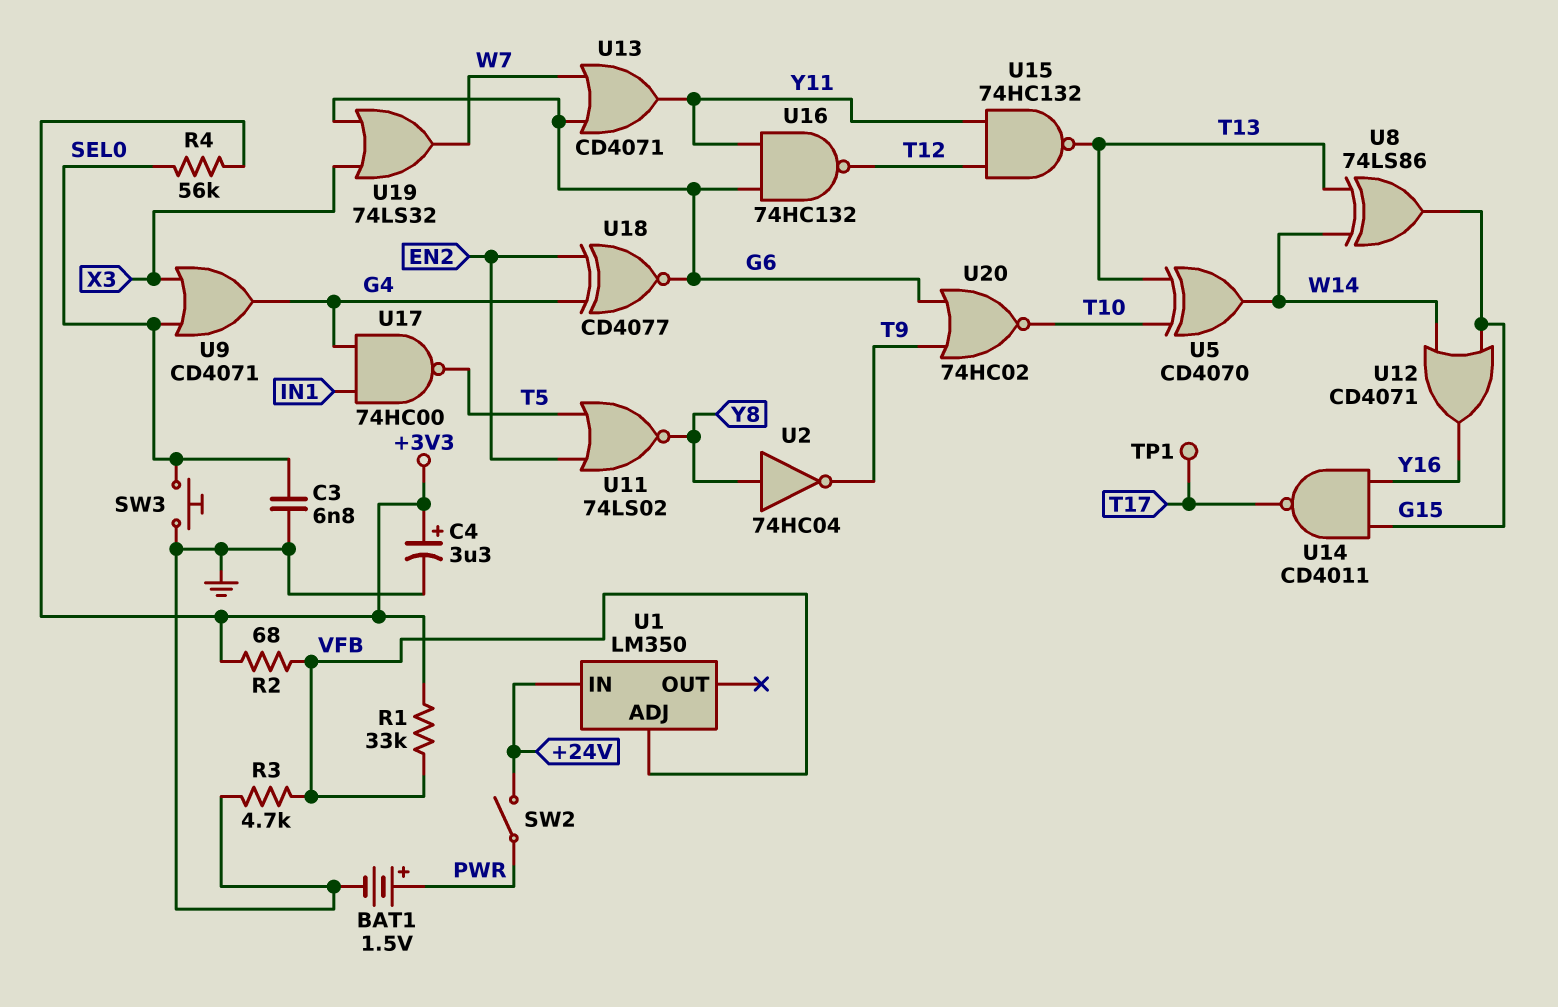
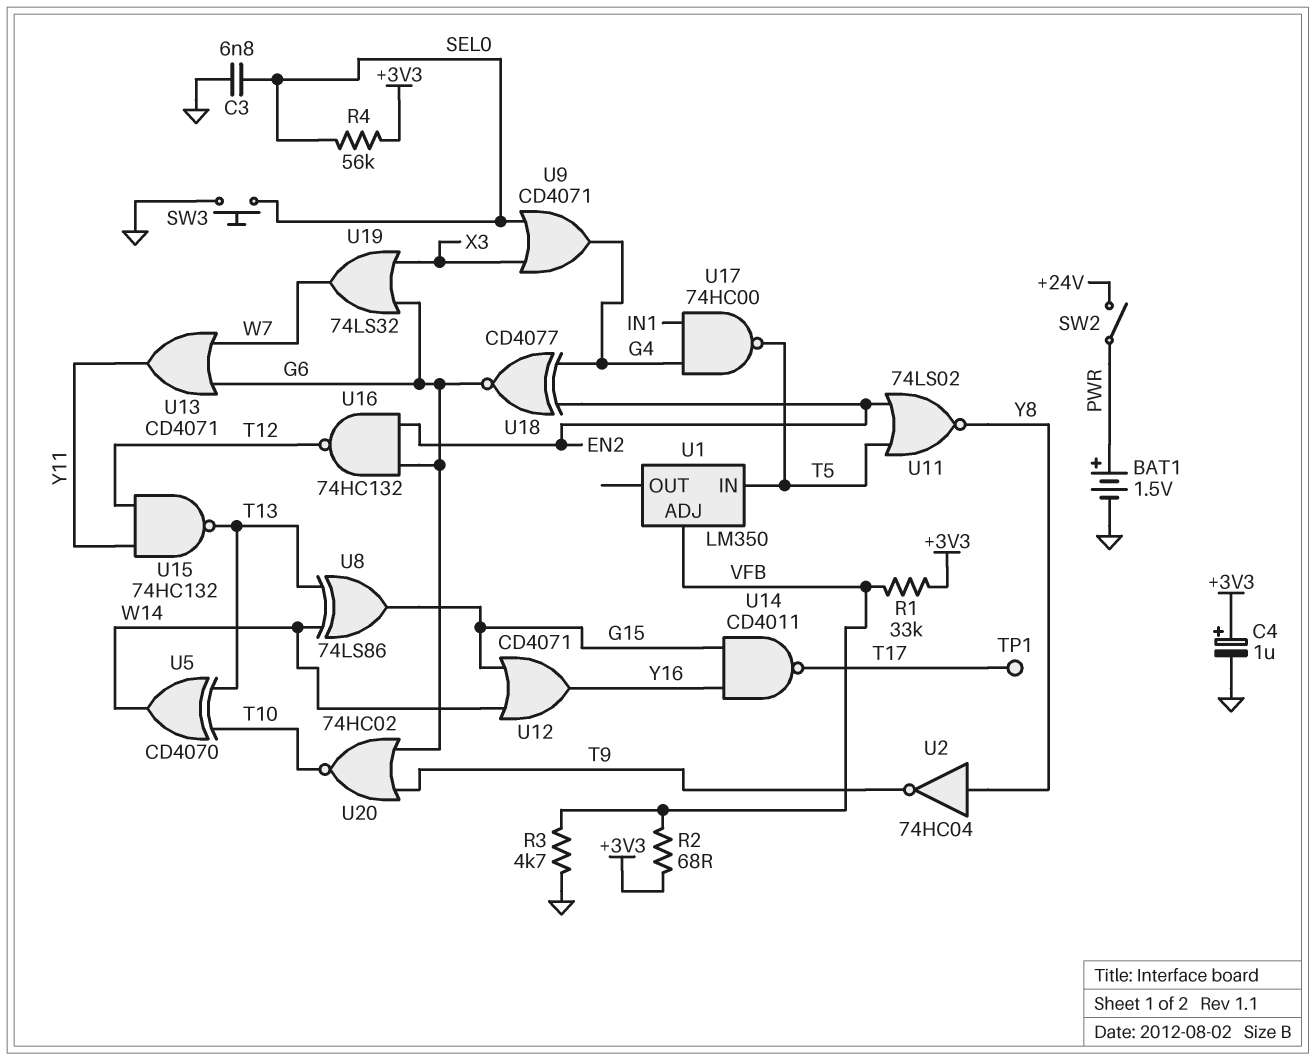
C4: 3.3uF (plus +3V3, minus GND) -> 1uF (plus +3V3, minus GND)
U1 pin IN: +24V -> T5
U16: NAND 74HC132 (in G6, in Y11, out T12) -> NAND 74HC132 (in EN2, in G6, out T12)

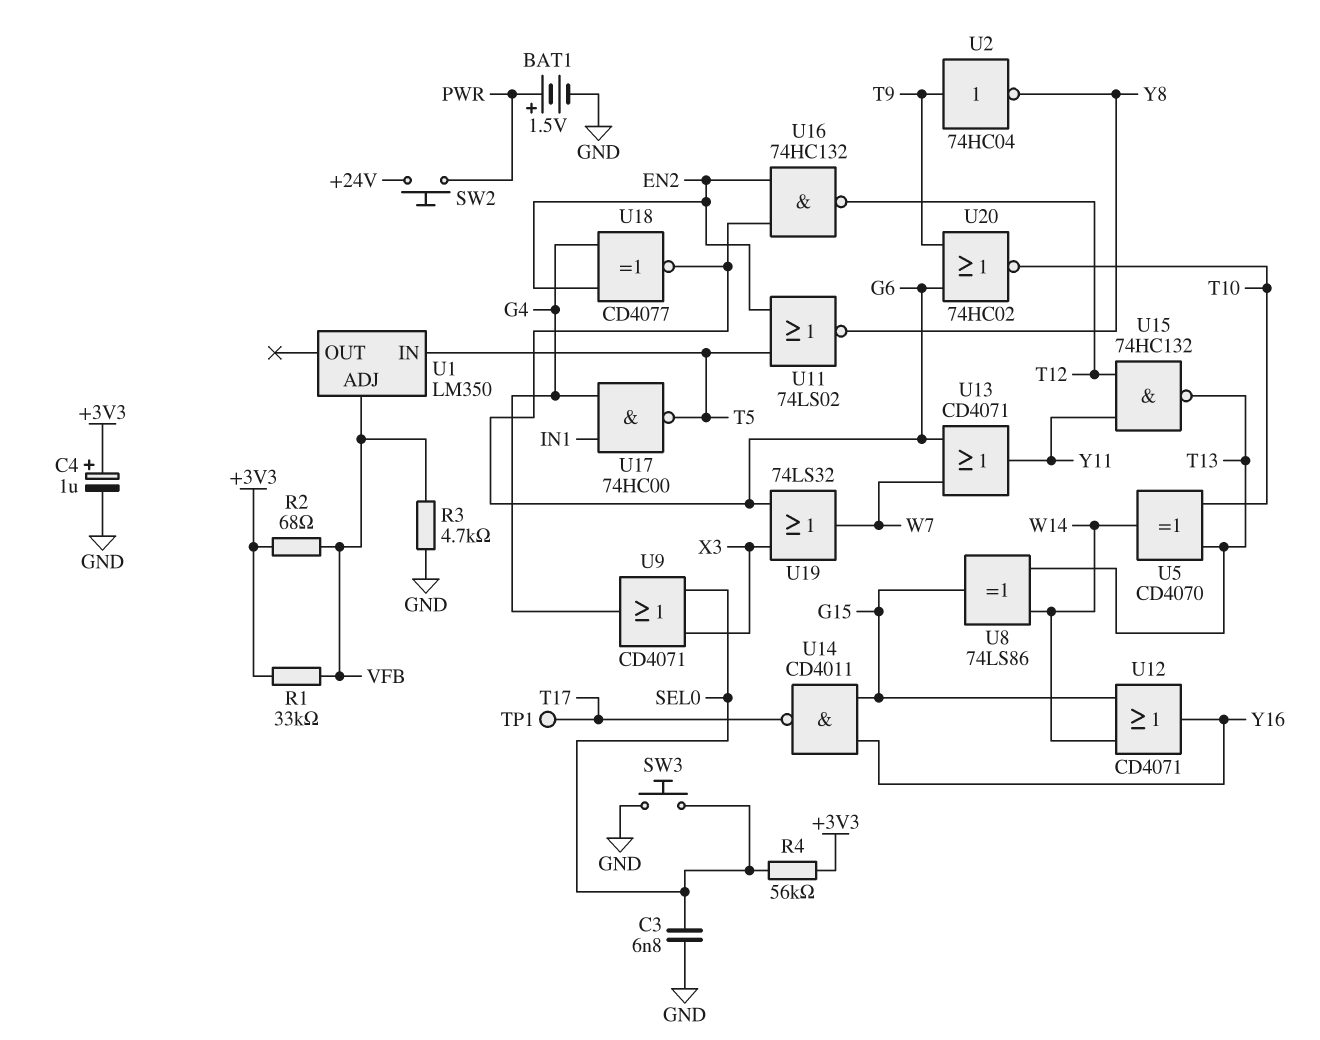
SW2: switch (+24V, PWR) -> button (+24V, PWR)
U2: NOT 74HC04 (in Y8, out T9) -> NOT 74HC04 (in T9, out Y8)

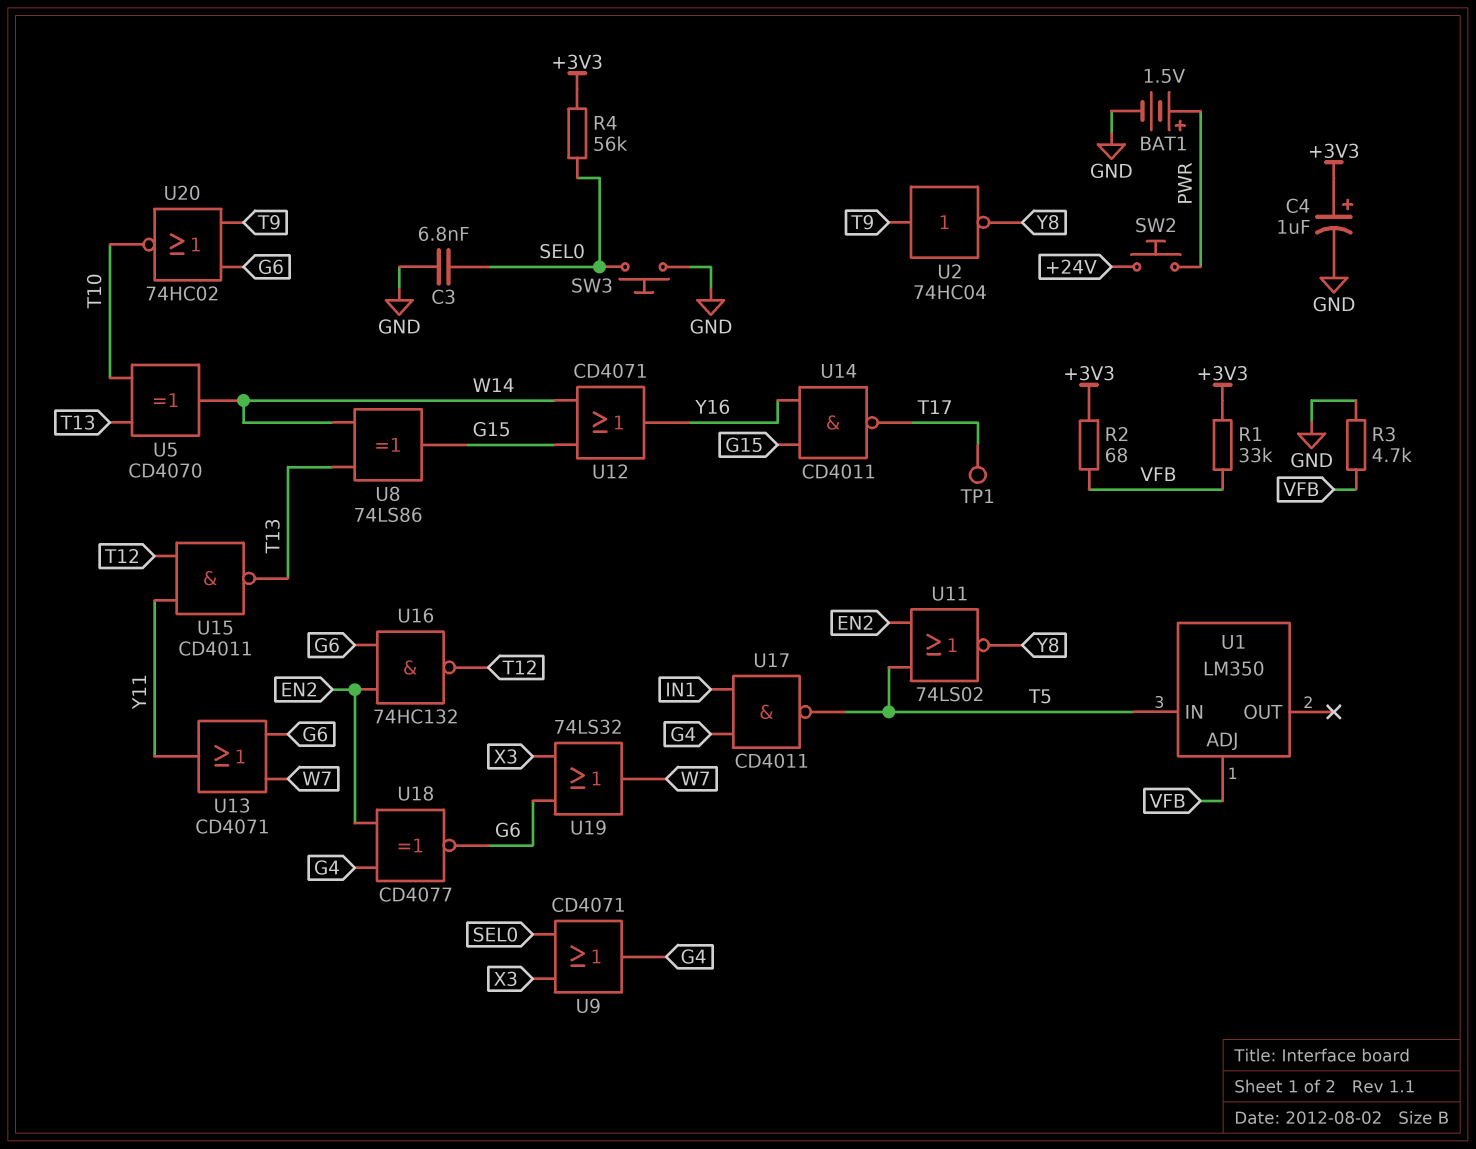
U15: NAND 74HC132 (in T12, in Y11, out T13) -> NAND CD4011 (in T12, in Y11, out T13)
U17: NAND 74HC00 (in G4, in IN1, out T5) -> NAND CD4011 (in G4, in IN1, out T5)

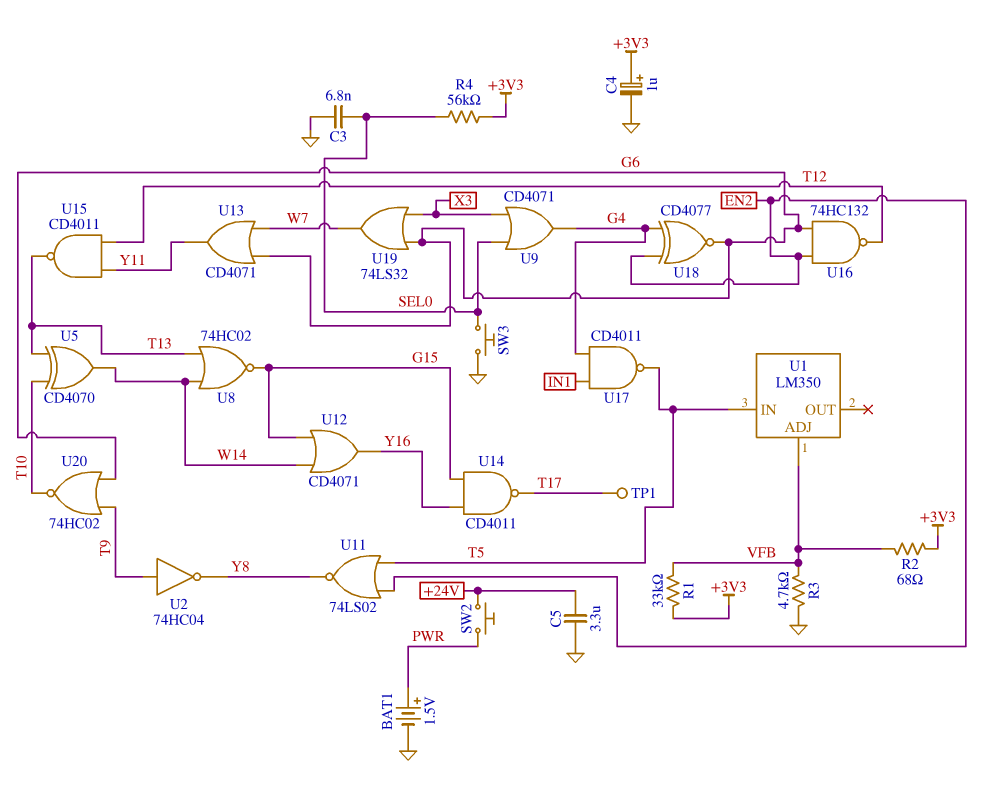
C5: none -> 3.3uF (+24V, GND)
U8: XOR 74LS86 (in T13, in W14, out G15) -> NOR 74HC02 (in T13, in W14, out G15)

